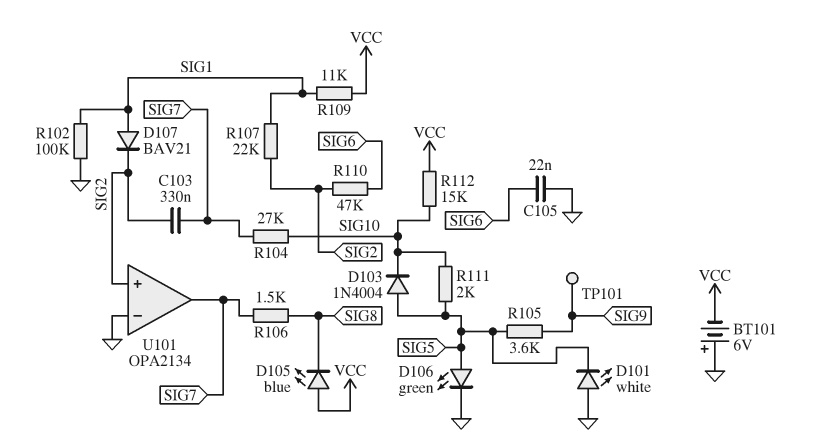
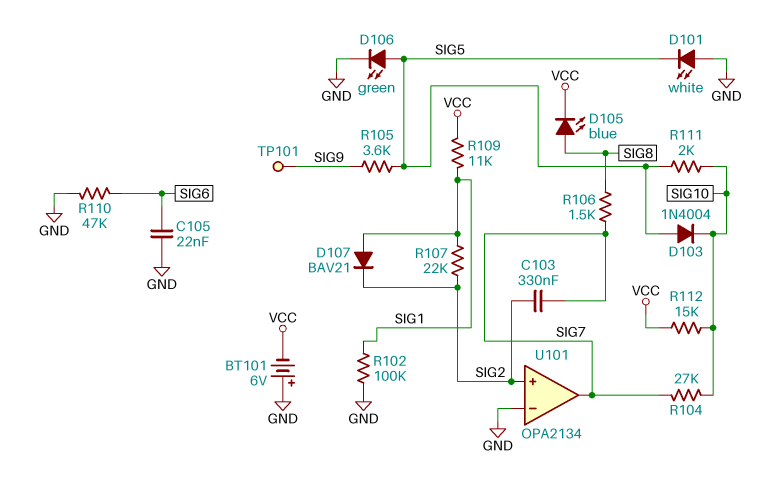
D105: LED blue (A VCC, K SIG8) -> LED blue (A SIG8, K VCC)
R110: 47k (SIG2, SIG6) -> 47k (GND, SIG6)

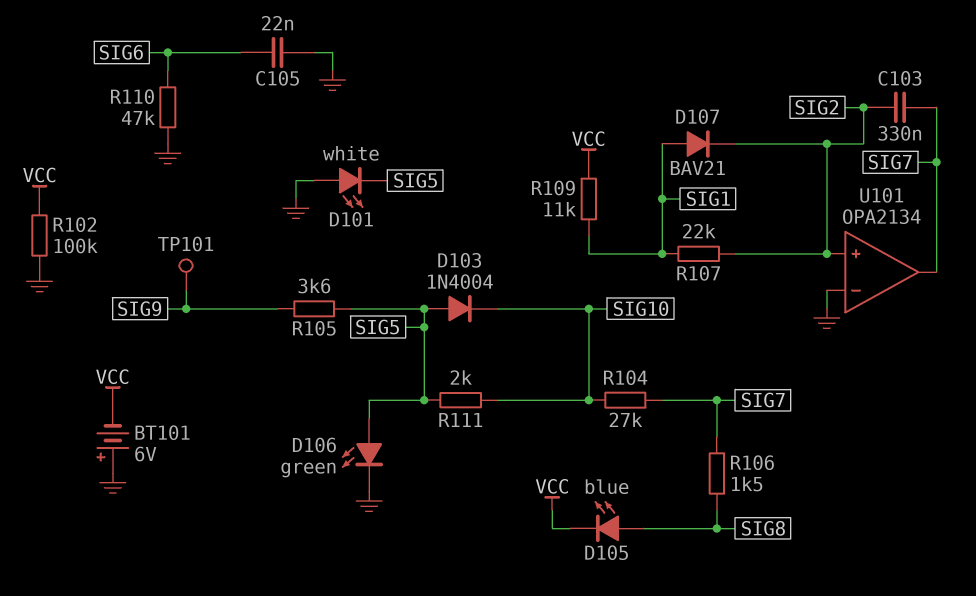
R102: 100k (GND, SIG1) -> 100k (GND, VCC)
R112: 15k (SIG10, VCC) -> none

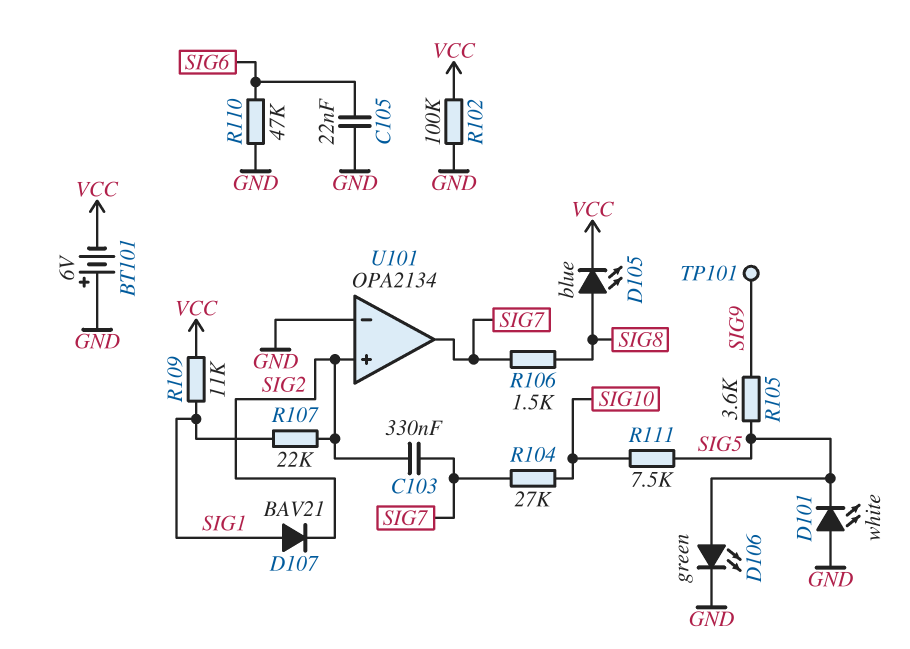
D103: diode 1N4004 (A SIG5, K SIG10) -> none
R111: 2k (SIG5, SIG10) -> 7.5k (SIG5, SIG10)

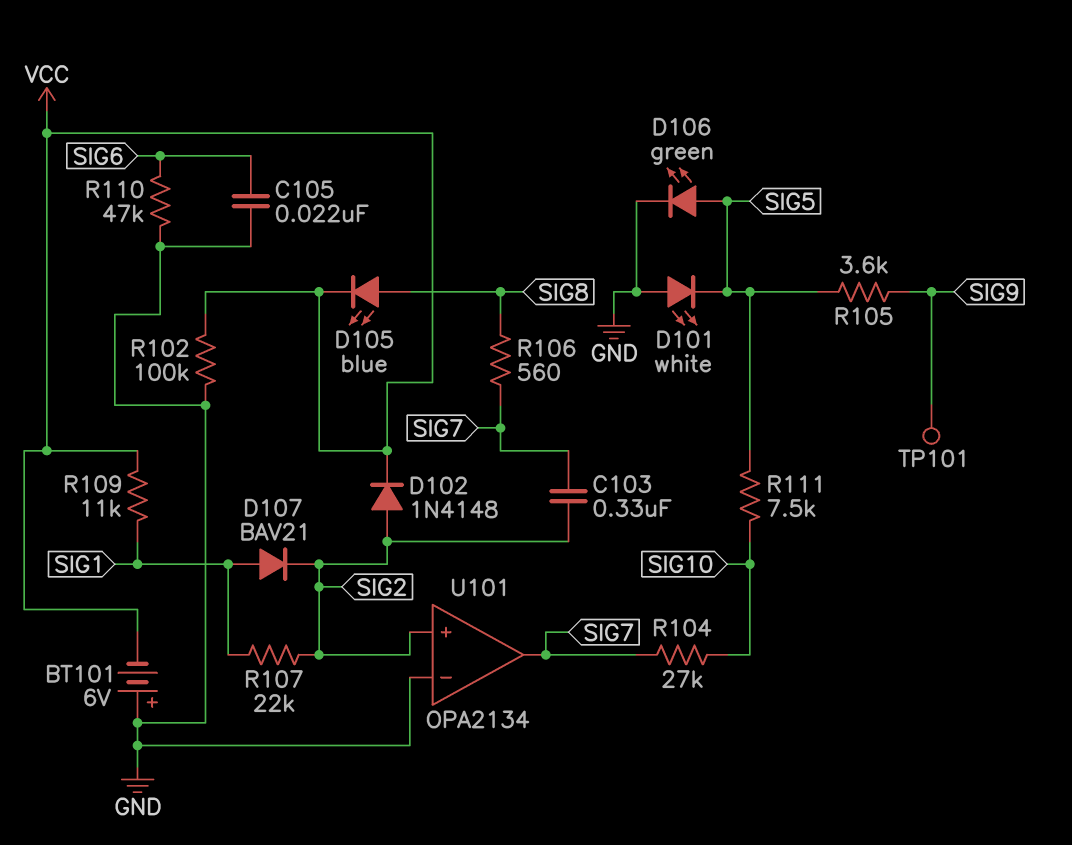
D102: none -> diode 1N4148 (A SIG2, K VCC)
R106: 1.5k (SIG7, SIG8) -> 560 (SIG7, SIG8)

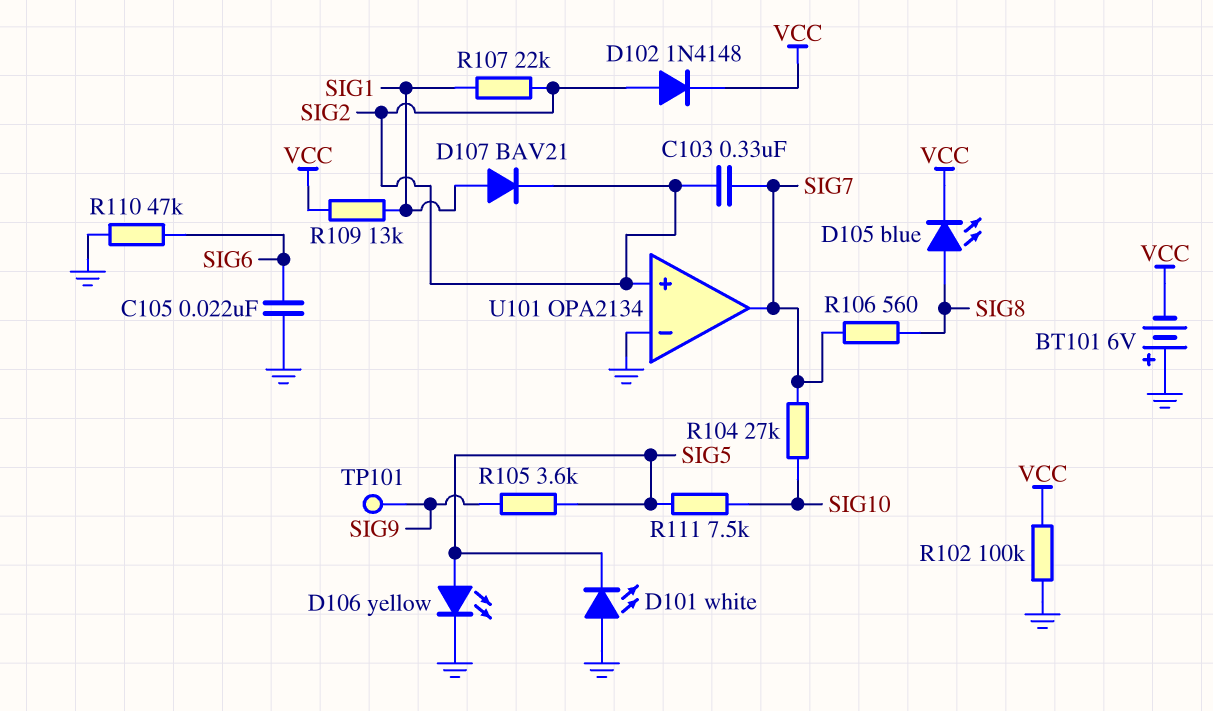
D106: LED green (A SIG5, K GND) -> LED yellow (A SIG5, K GND)
R109: 11k (SIG1, VCC) -> 13k (SIG1, VCC)

